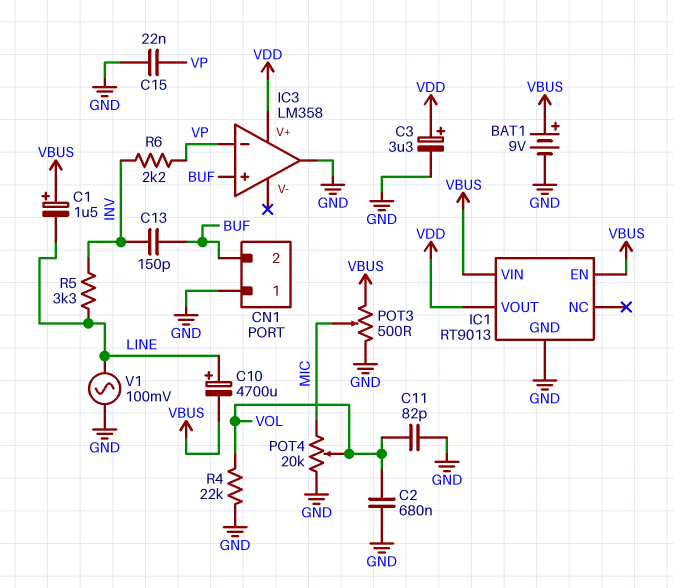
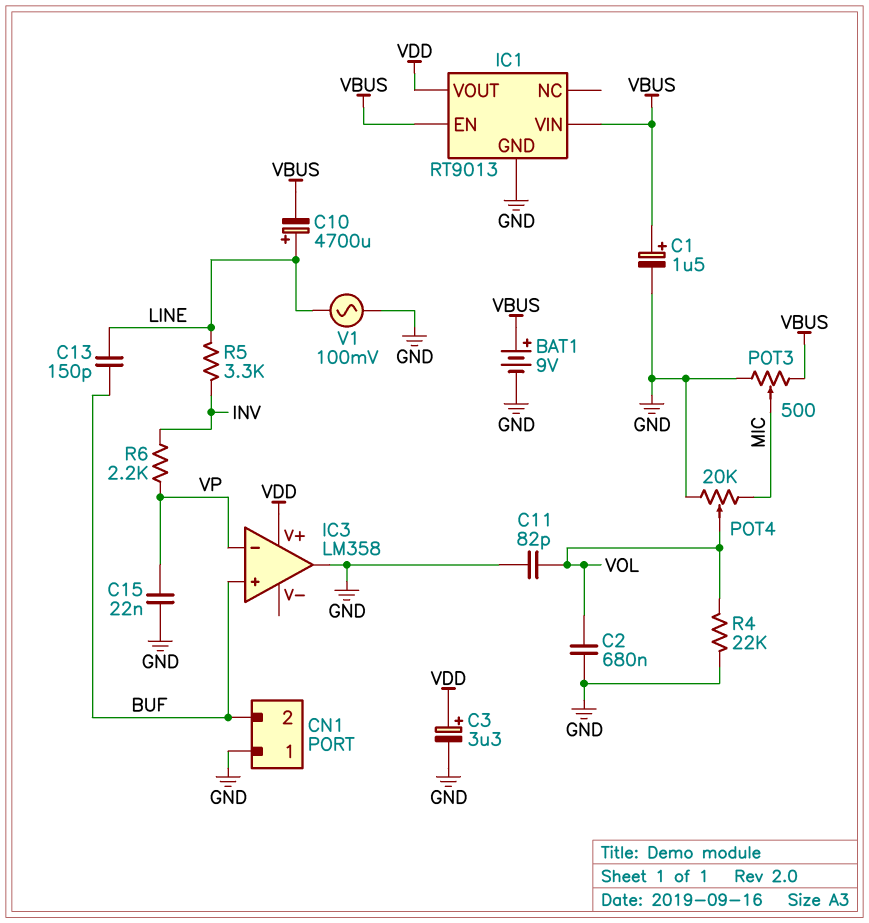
C1: 1.5uF (plus VBUS, minus LINE) -> 1.5uF (plus VBUS, minus GND)
C13: 150pF (BUF, INV) -> 150pF (BUF, LINE)

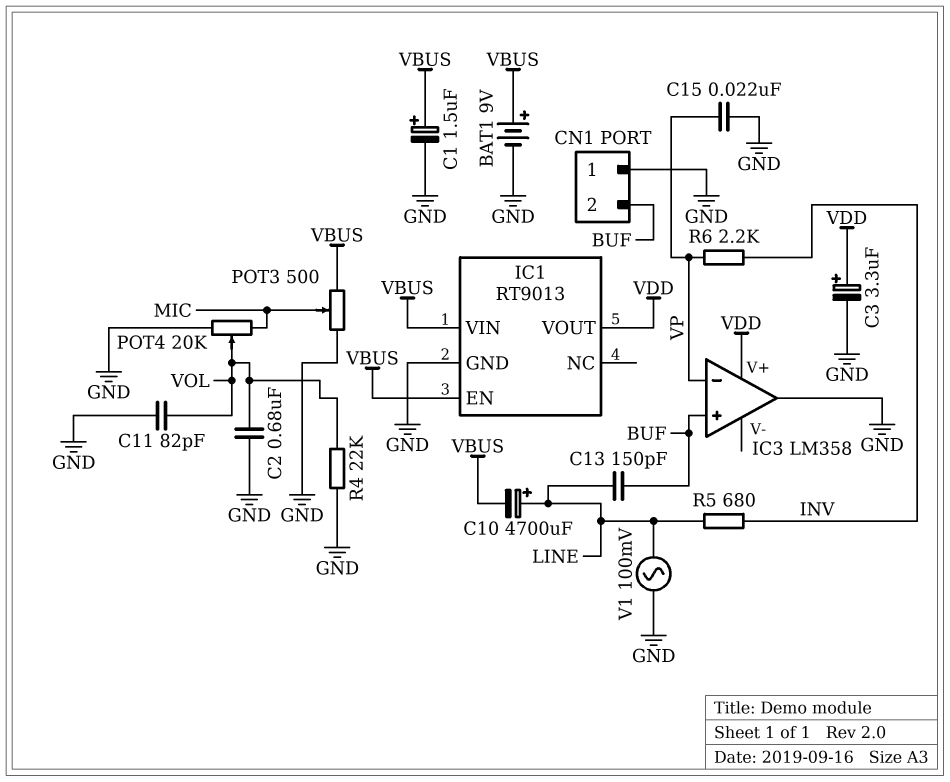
R5: 3.3k (INV, LINE) -> 680 (INV, LINE)

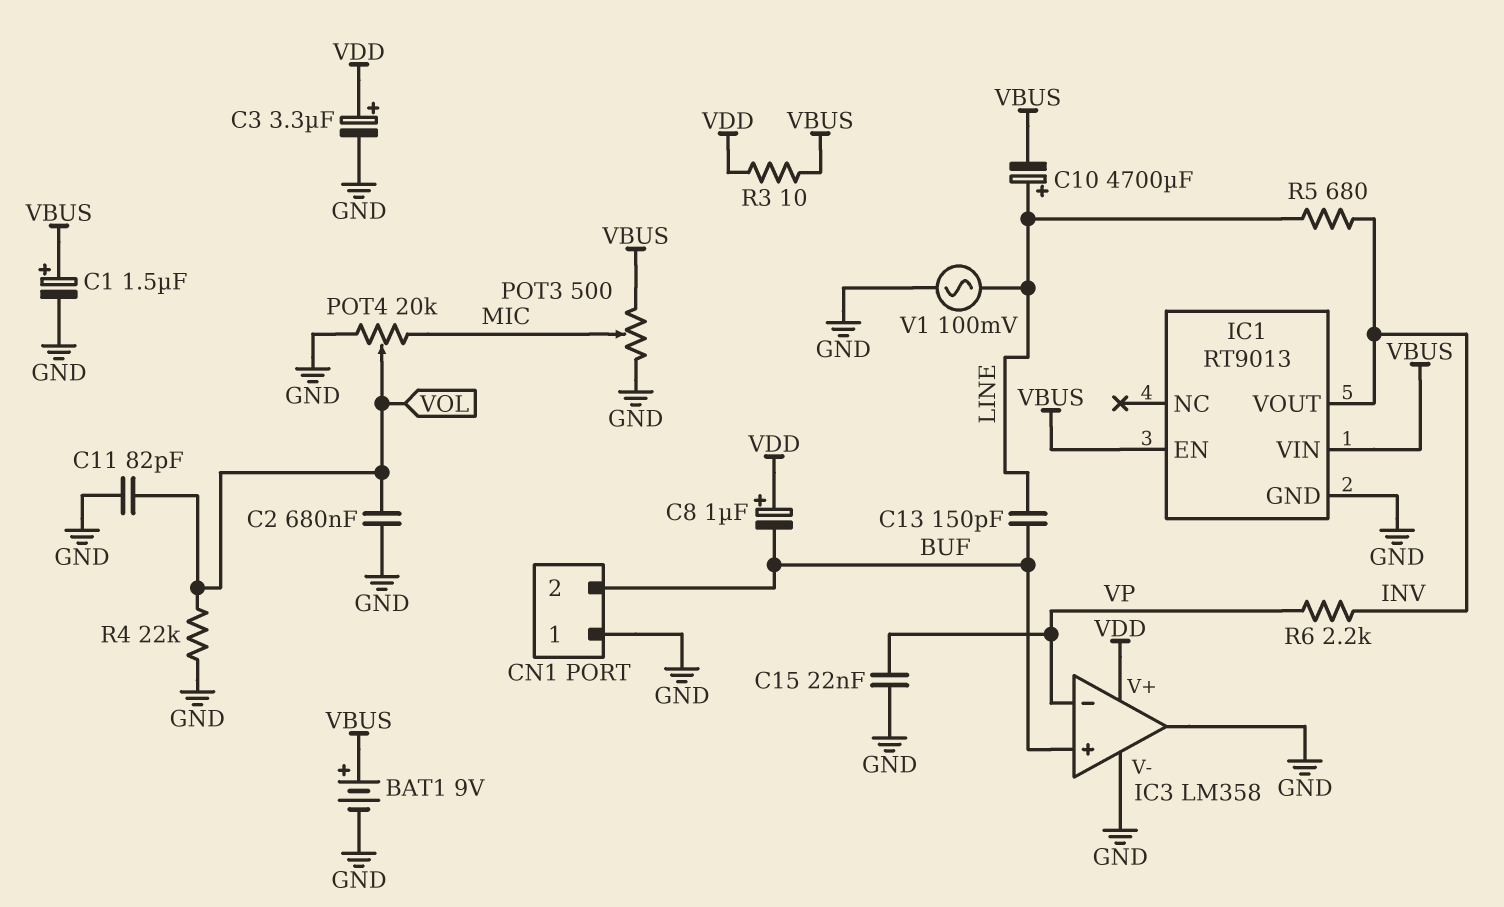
C8: none -> 1uF (plus VDD, minus BUF)
IC1 pin VOUT: VDD -> INV
IC3 pin V-: none -> GND
R3: none -> 10 (VBUS, VDD)

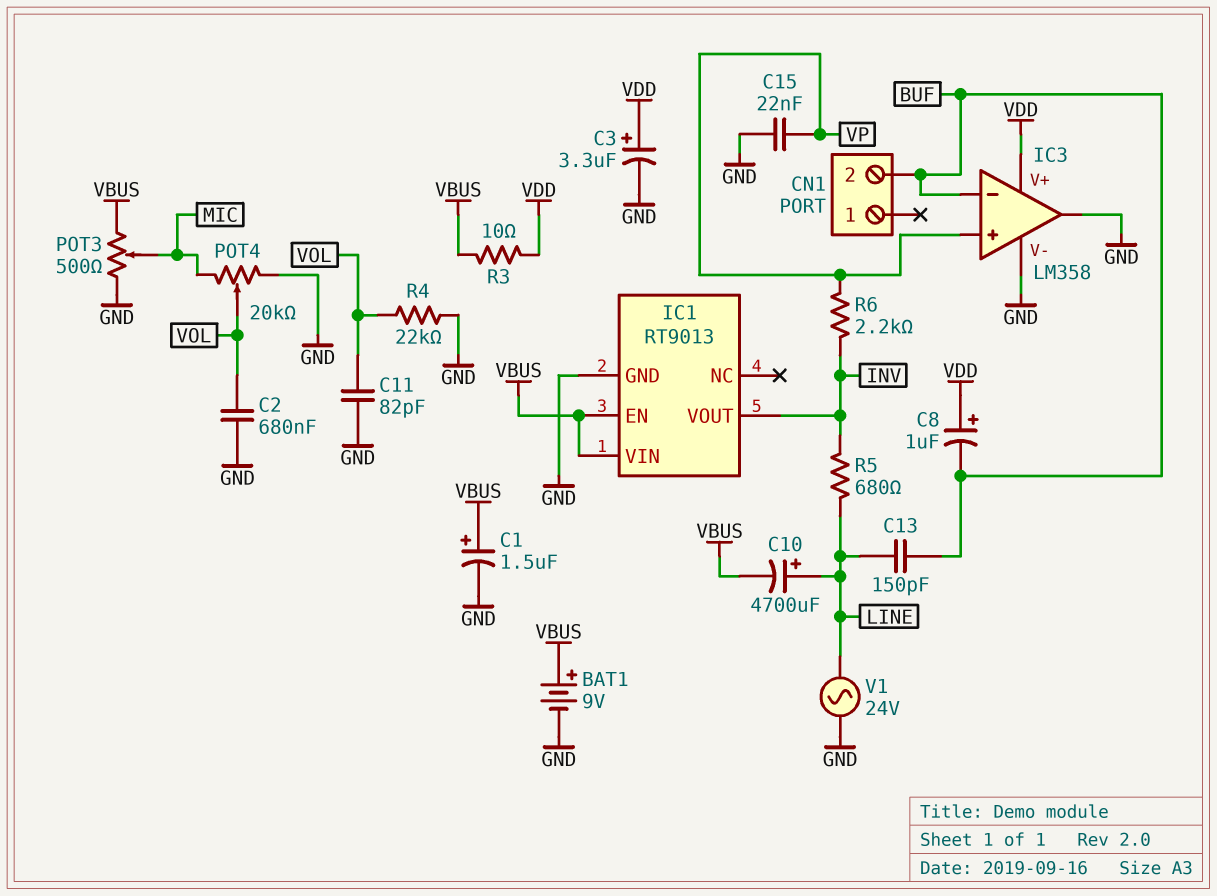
CN1 pin 1: GND -> none
IC3 pin in+: BUF -> VP
IC3 pin in-: VP -> BUF
V1: AC 100mV (GND, LINE) -> AC 24V (GND, LINE)

